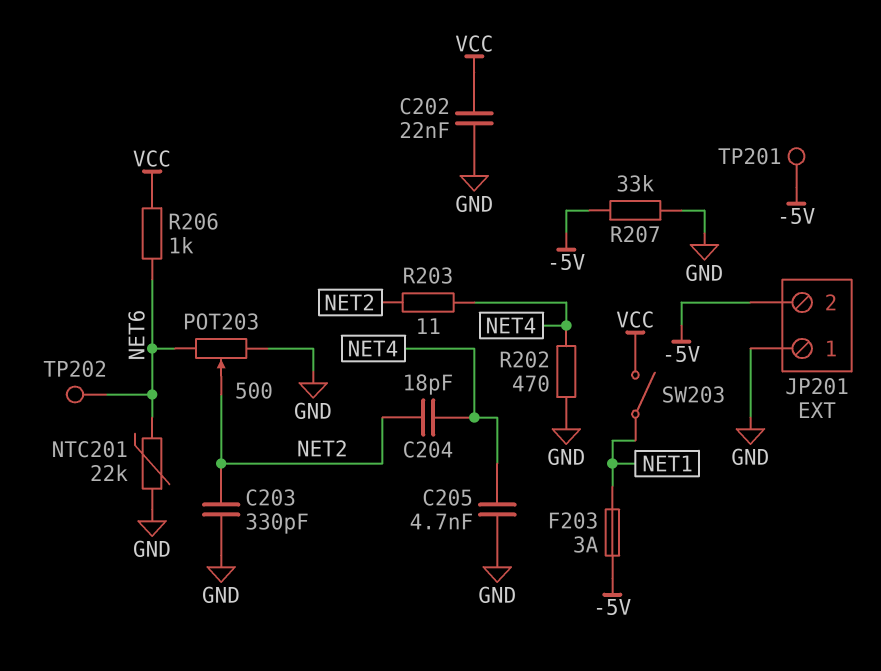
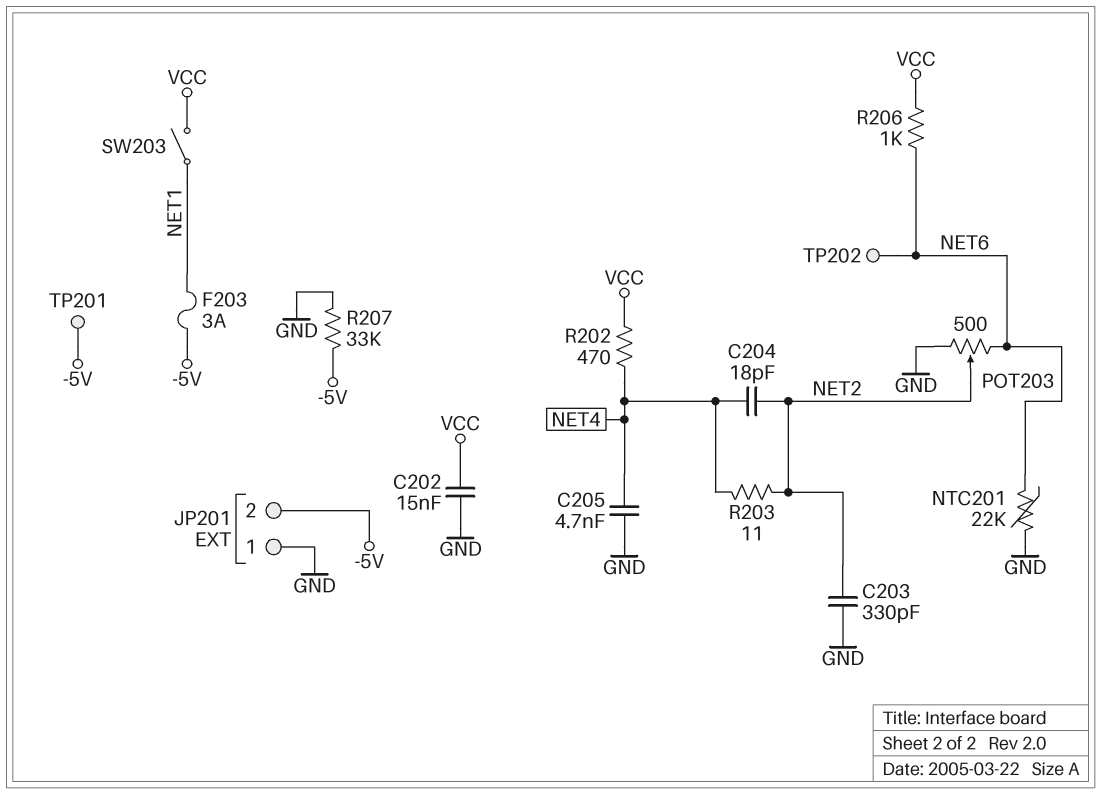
C202: 22nF (GND, VCC) -> 15nF (GND, VCC)
R202: 470 (GND, NET4) -> 470 (NET4, VCC)

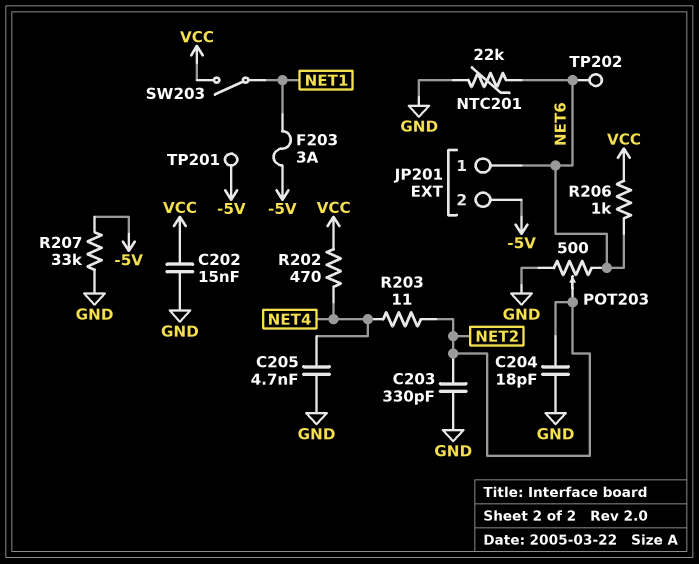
C204: 18pF (NET2, NET4) -> 18pF (GND, NET2)
JP201 pin 1: GND -> NET6

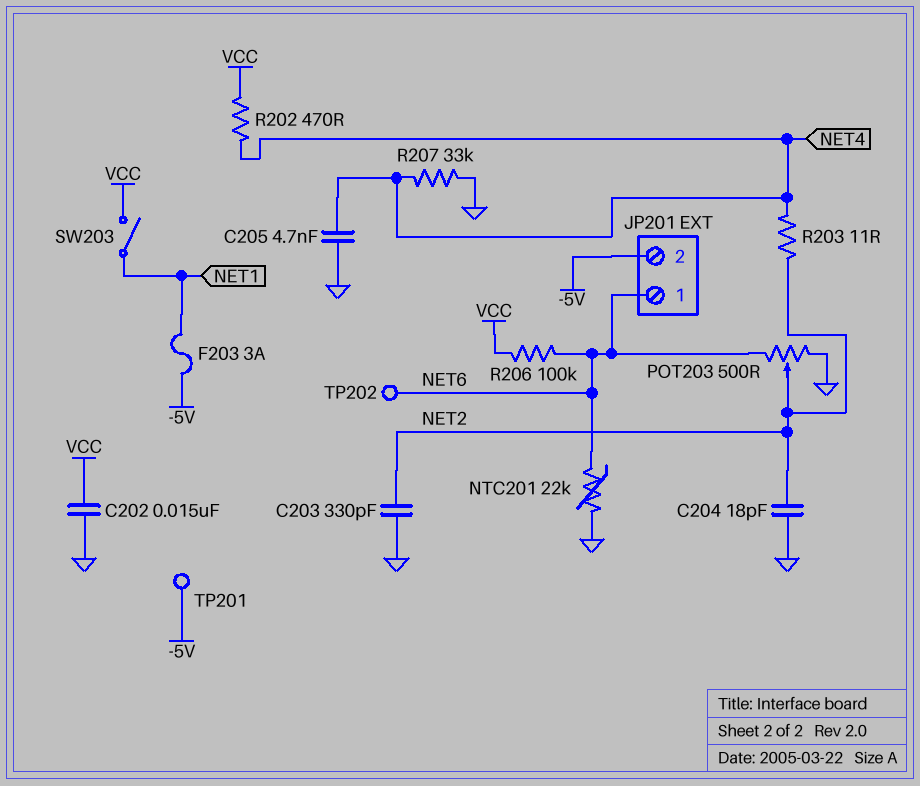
R206: 1k (NET6, VCC) -> 100k (NET6, VCC)
R207: 33k (-5V, GND) -> 33k (GND, NET4)

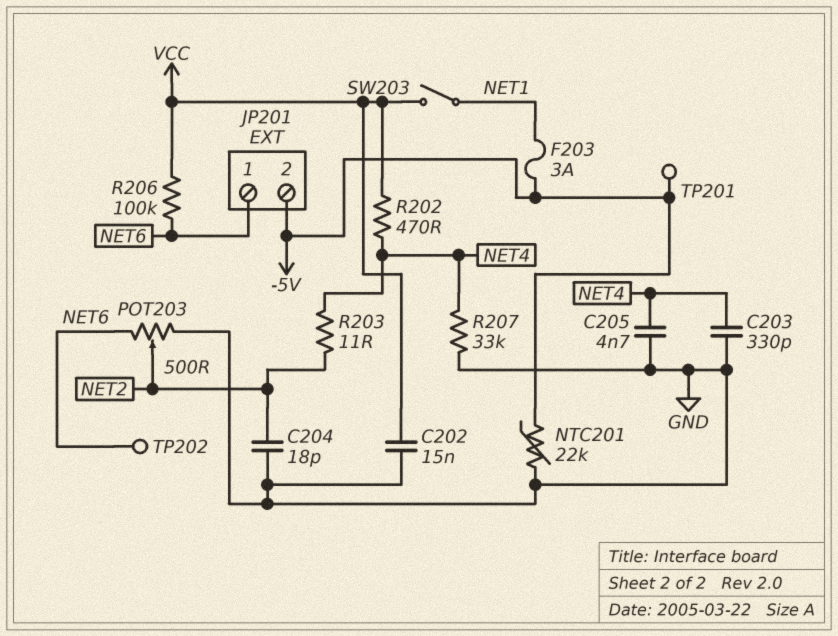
C203: 330pF (GND, NET2) -> 330pF (GND, NET4)
NTC201: 22k (GND, NET6) -> 22k (-5V, GND)

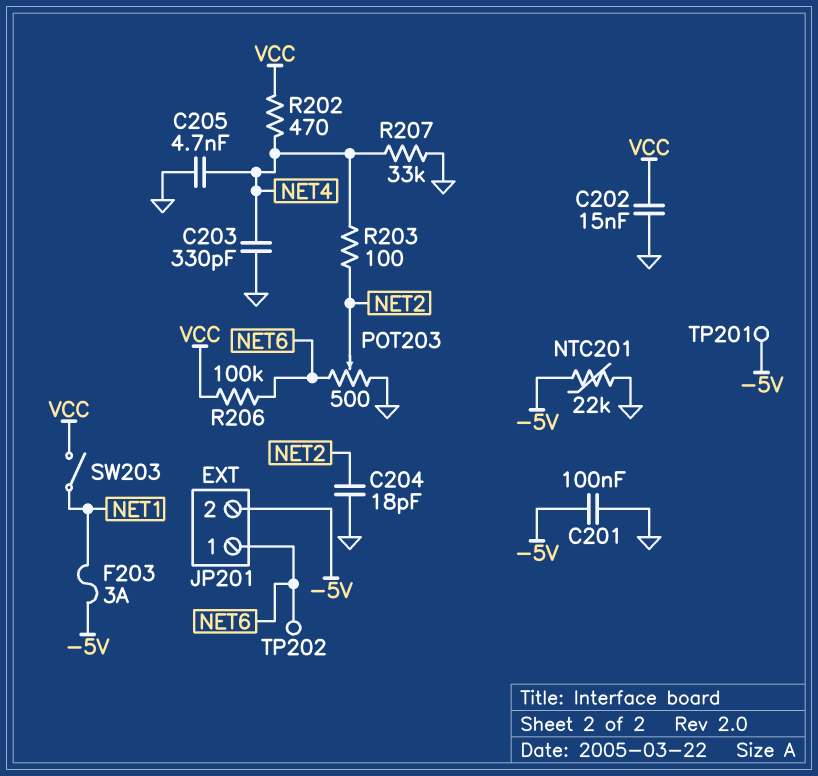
C201: none -> 100nF (-5V, GND)
R203: 11 (NET2, NET4) -> 100 (NET2, NET4)

